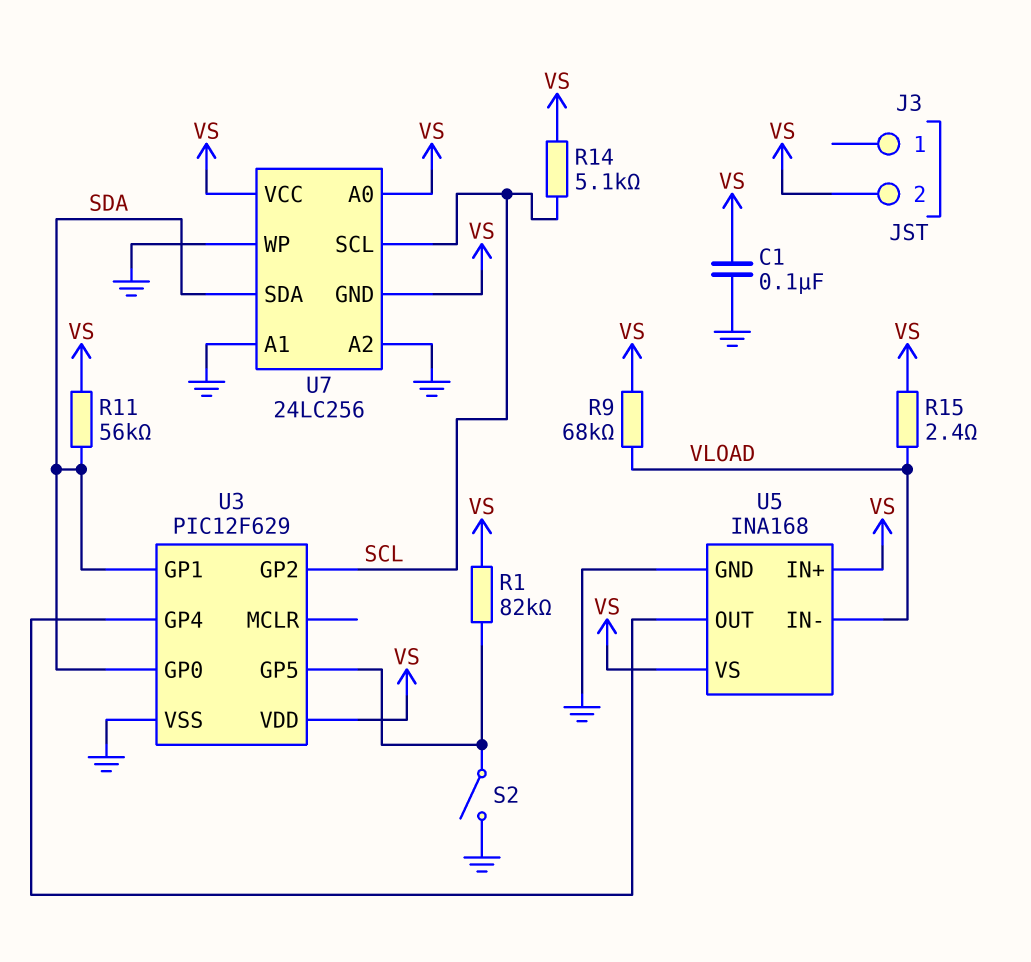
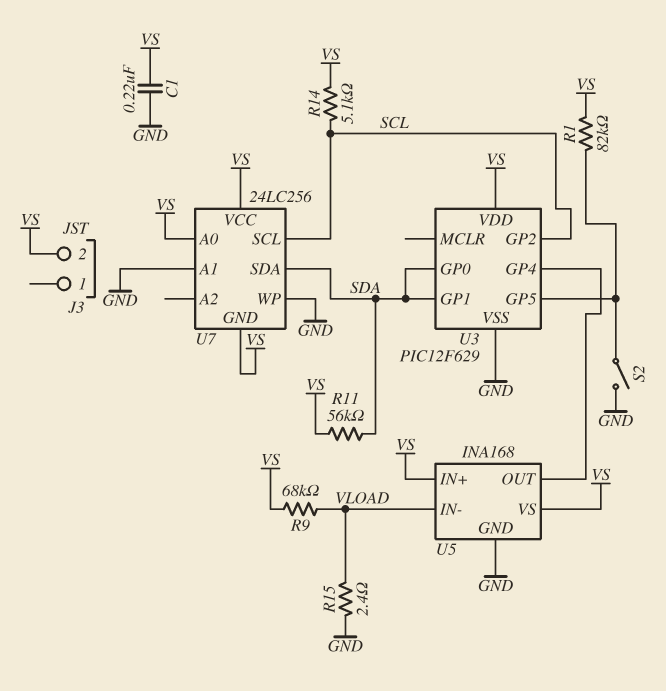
C1: 100nF (GND, VS) -> 220nF (GND, VS)
R15: 2.4 (VLOAD, VS) -> 2.4 (GND, VLOAD)
U7 pin A2: GND -> none

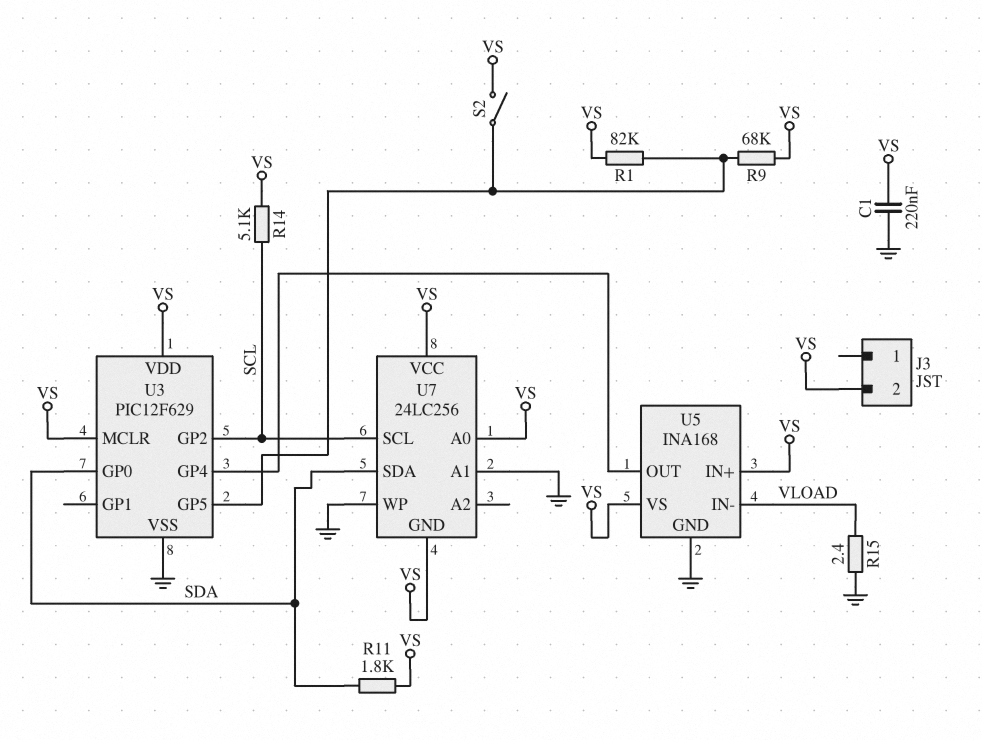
R9: 68k (VLOAD, VS) -> 68k (U3/GP5, VS)
R11: 56k (SDA, VS) -> 1.8k (SDA, VS)
S2: switch (GND, U3/GP5) -> switch (U3/GP5, VS)
U3 pin GP1: SDA -> none
U3 pin MCLR: none -> VS

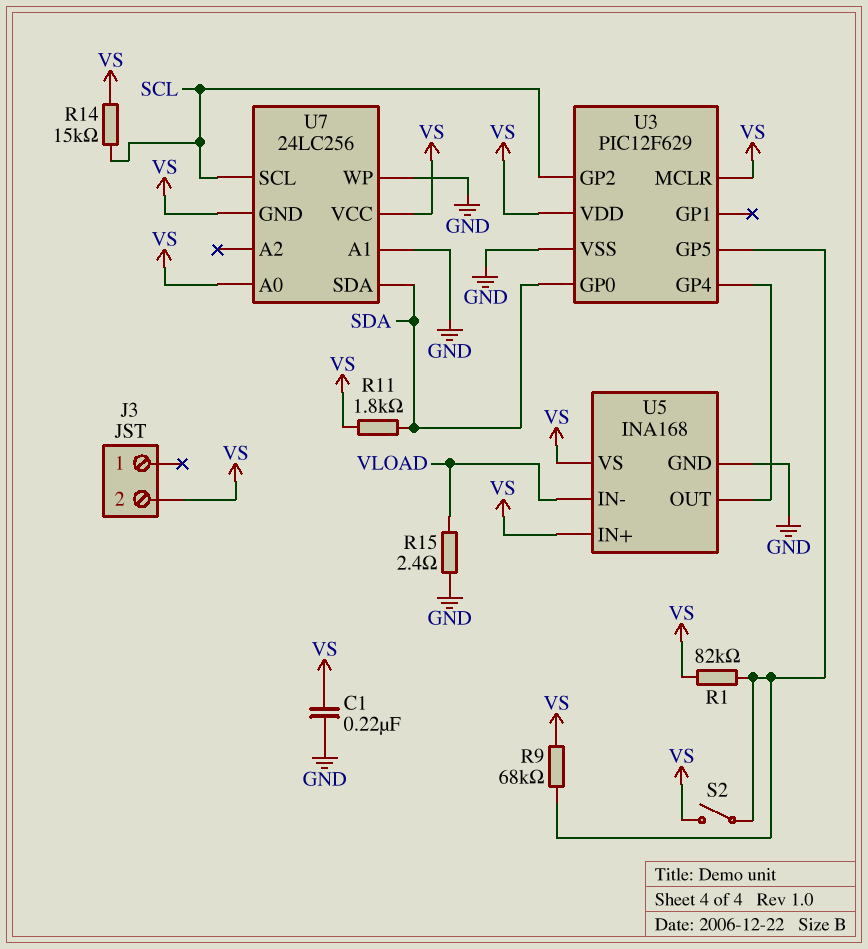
R14: 5.1k (SCL, VS) -> 15k (SCL, VS)

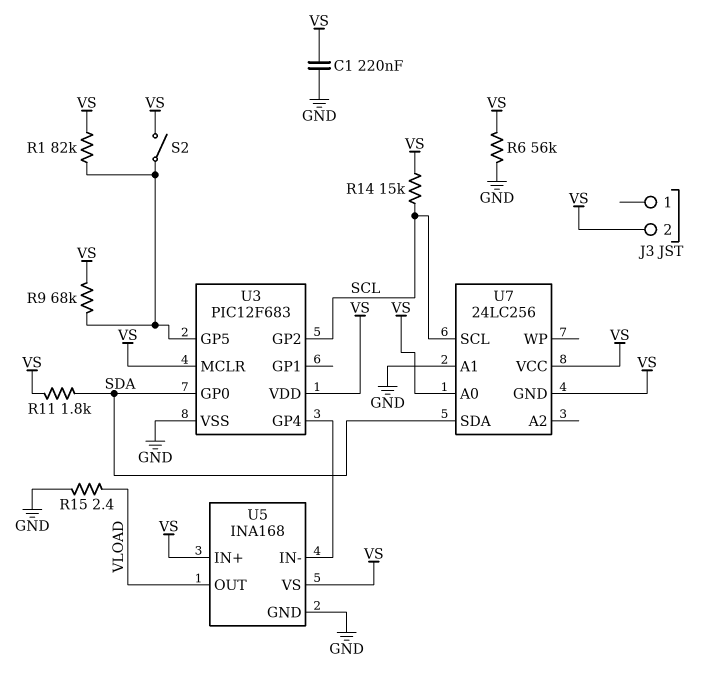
R6: none -> 56k (GND, VS)
U3: PIC12F629 -> PIC12F683
U5 pin IN-: VLOAD -> U3/GP4
U5 pin OUT: U3/GP4 -> VLOAD
U7 pin WP: GND -> none

